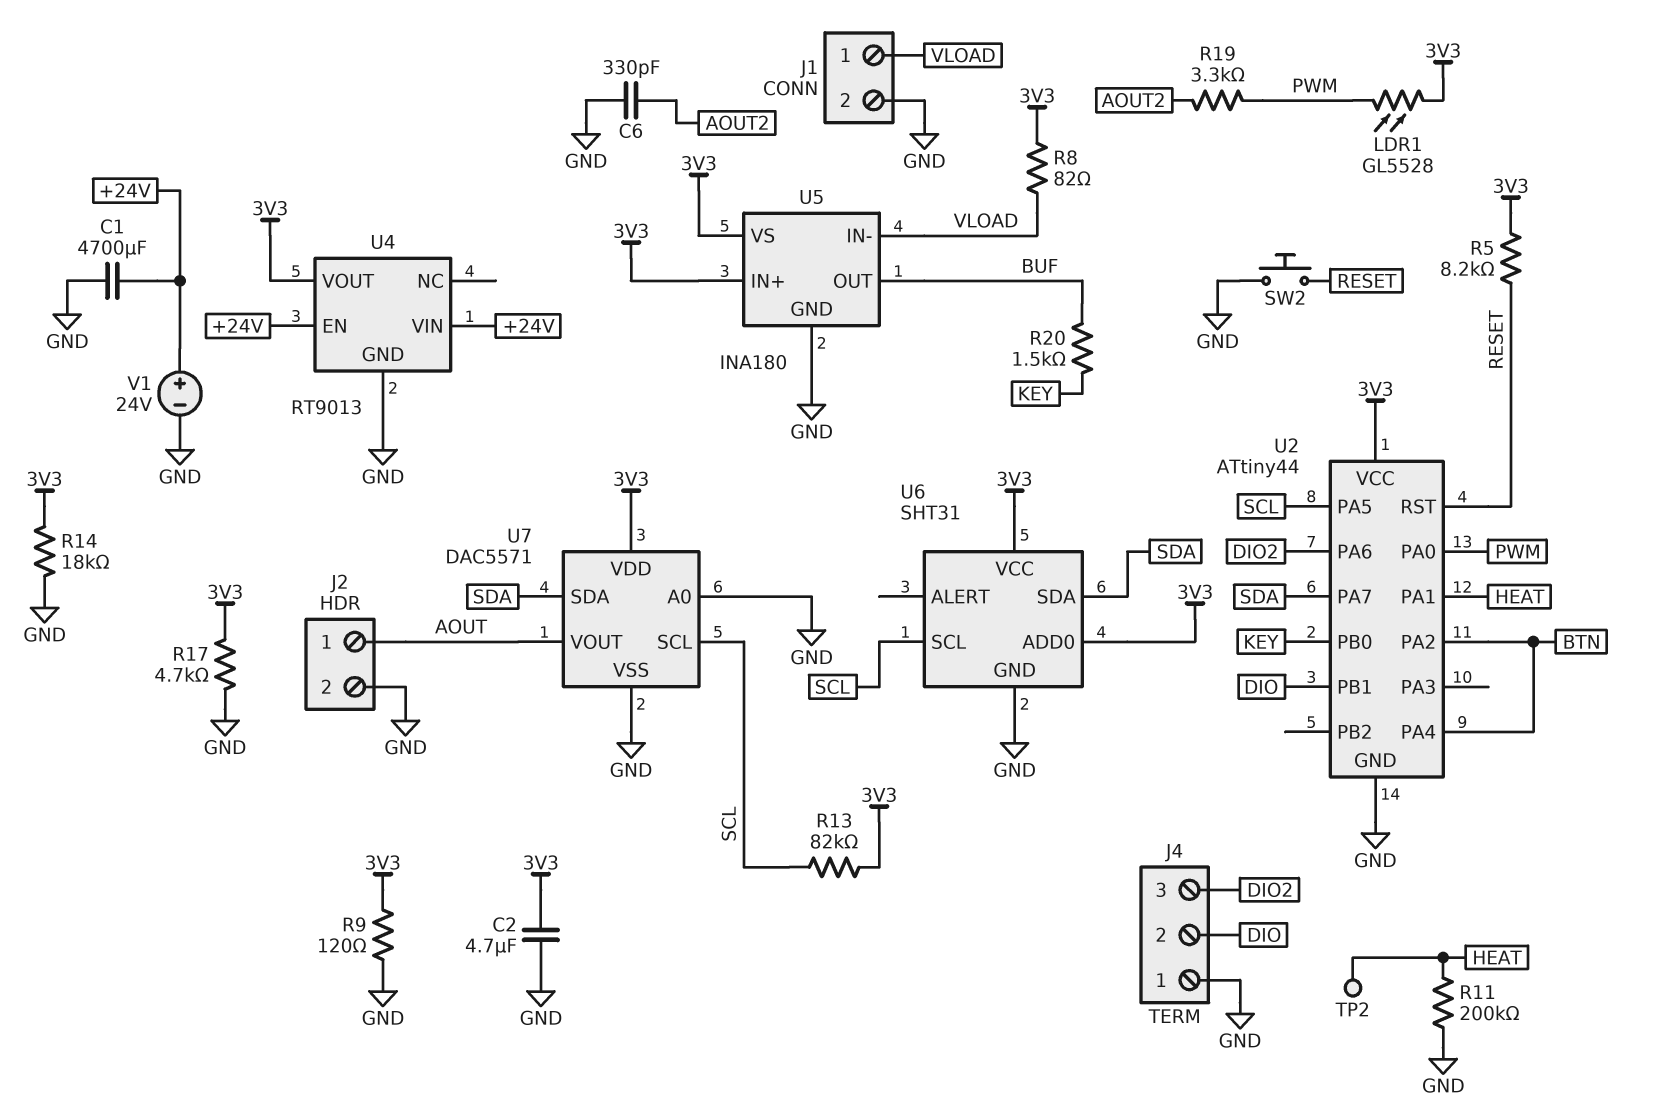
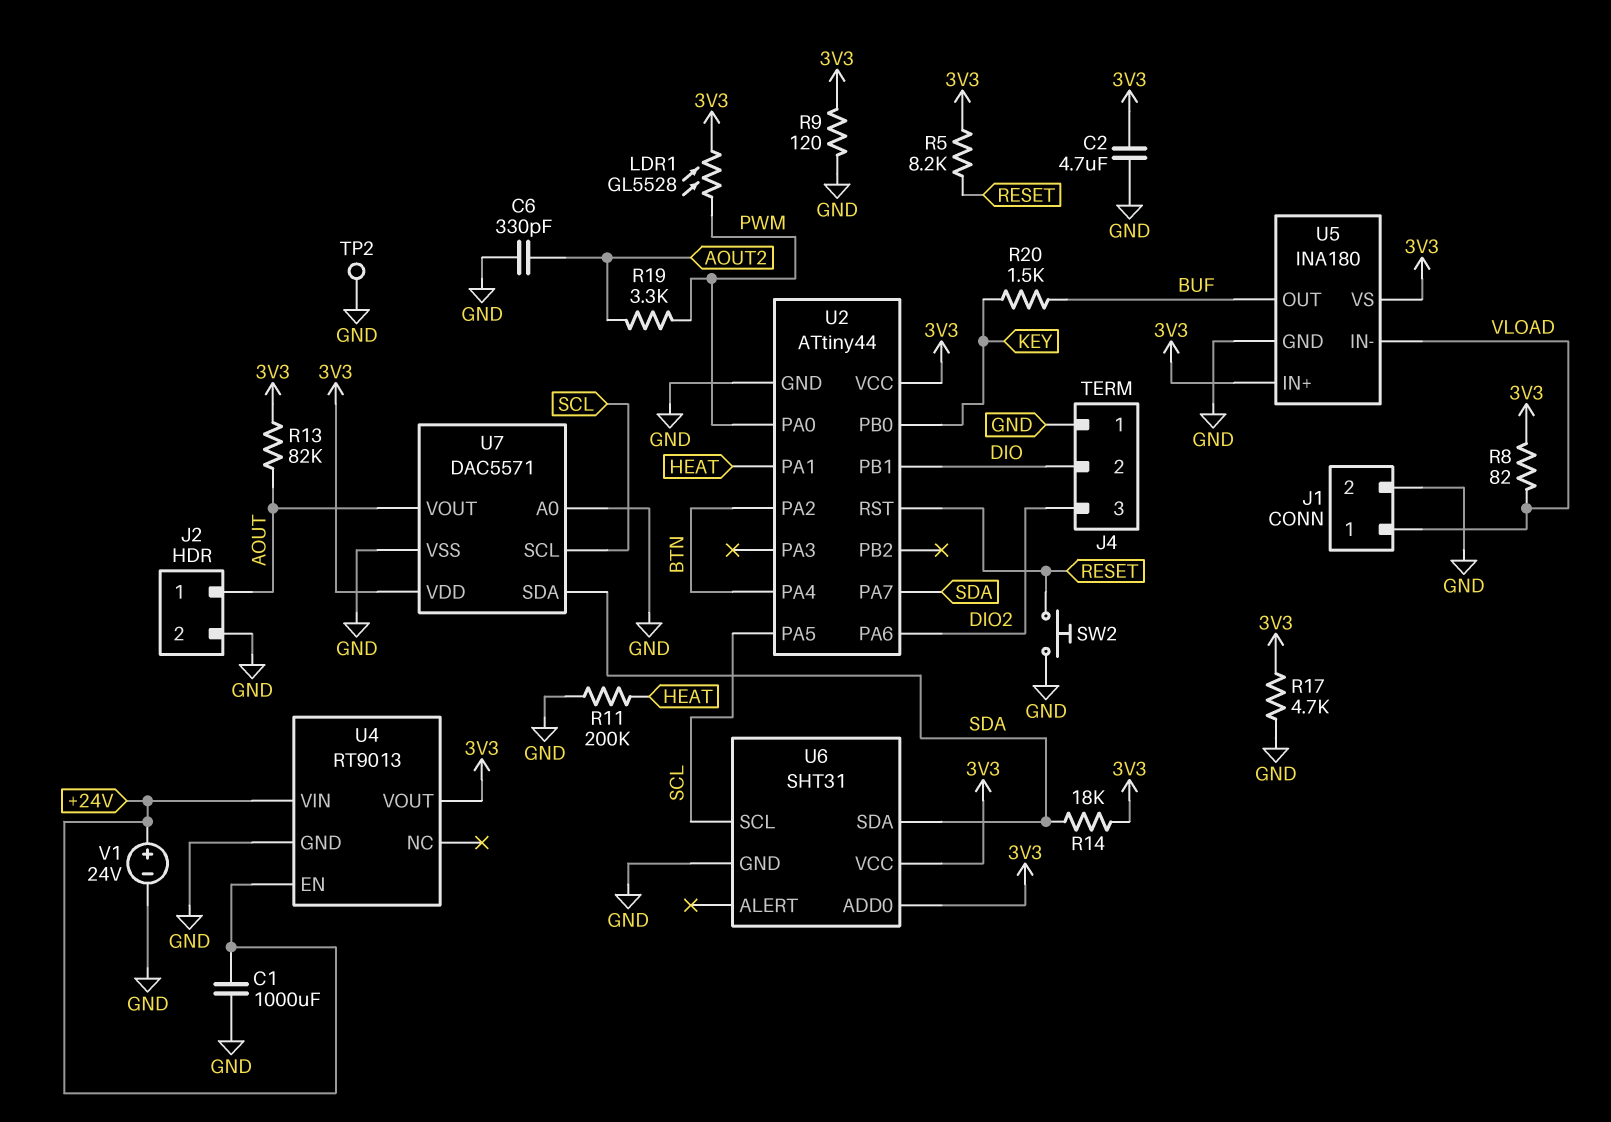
C1: 4700uF (+24V, GND) -> 1000uF (+24V, GND)
R13: 82k (3V3, SCL) -> 82k (3V3, AOUT)
R14: 18k (3V3, GND) -> 18k (3V3, SDA)
TP2: test point (HEAT) -> test point (GND)

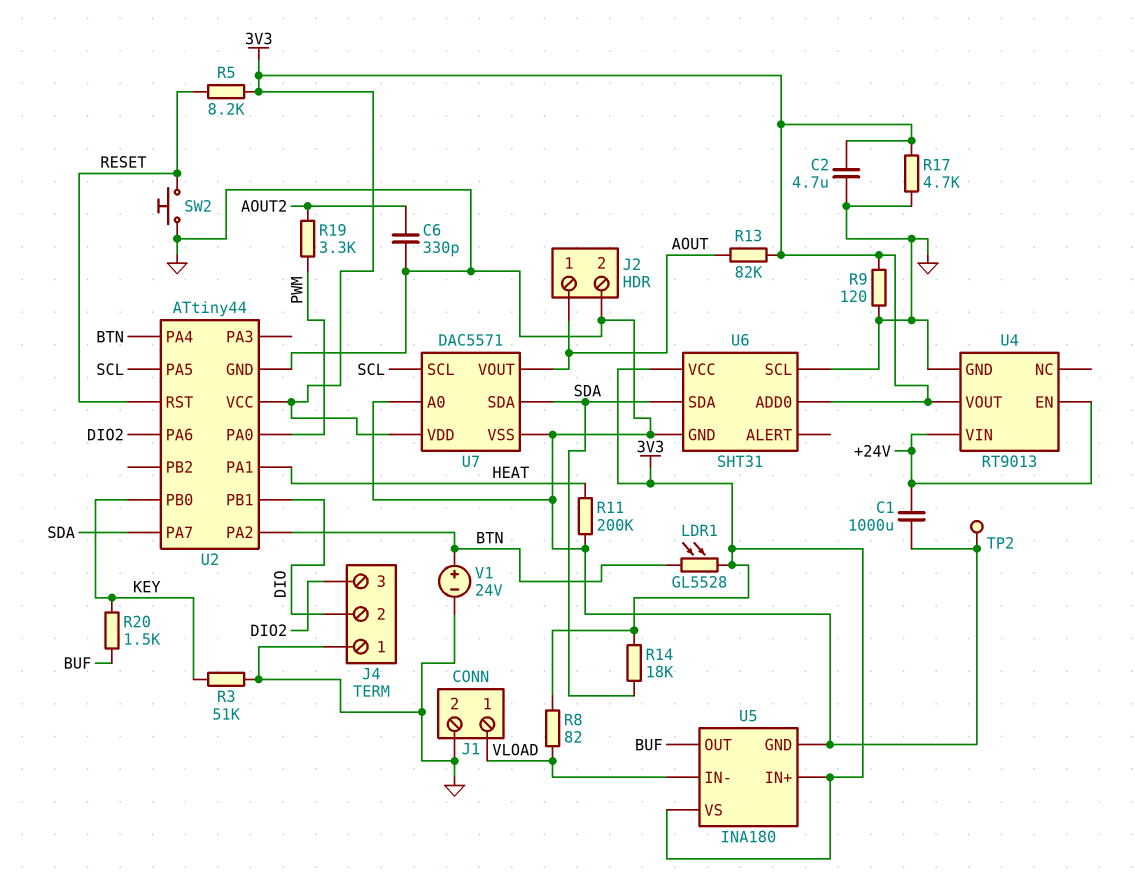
LDR1: GL5528 (3V3, PWM) -> GL5528 (3V3, BTN)
R3: none -> 51k (GND, KEY)
U6 pin SCL: SCL -> GND
V1: 24V (plus +24V, minus GND) -> 24V (plus BTN, minus GND)

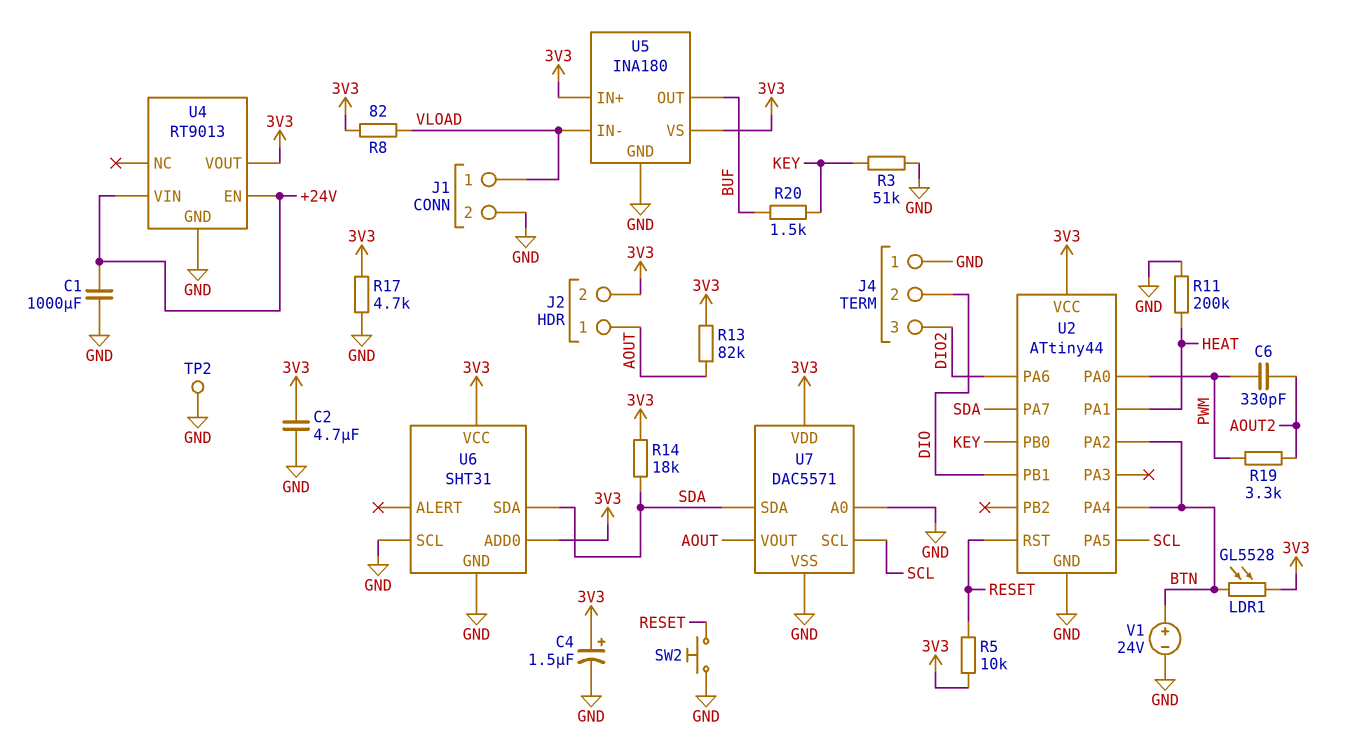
C4: none -> 1.5uF (plus 3V3, minus GND)
C6: 330pF (AOUT2, GND) -> 330pF (AOUT2, PWM)
J2 pin 2: GND -> 3V3
R5: 8.2k (3V3, RESET) -> 10k (3V3, RESET)
R9: 120 (3V3, GND) -> none

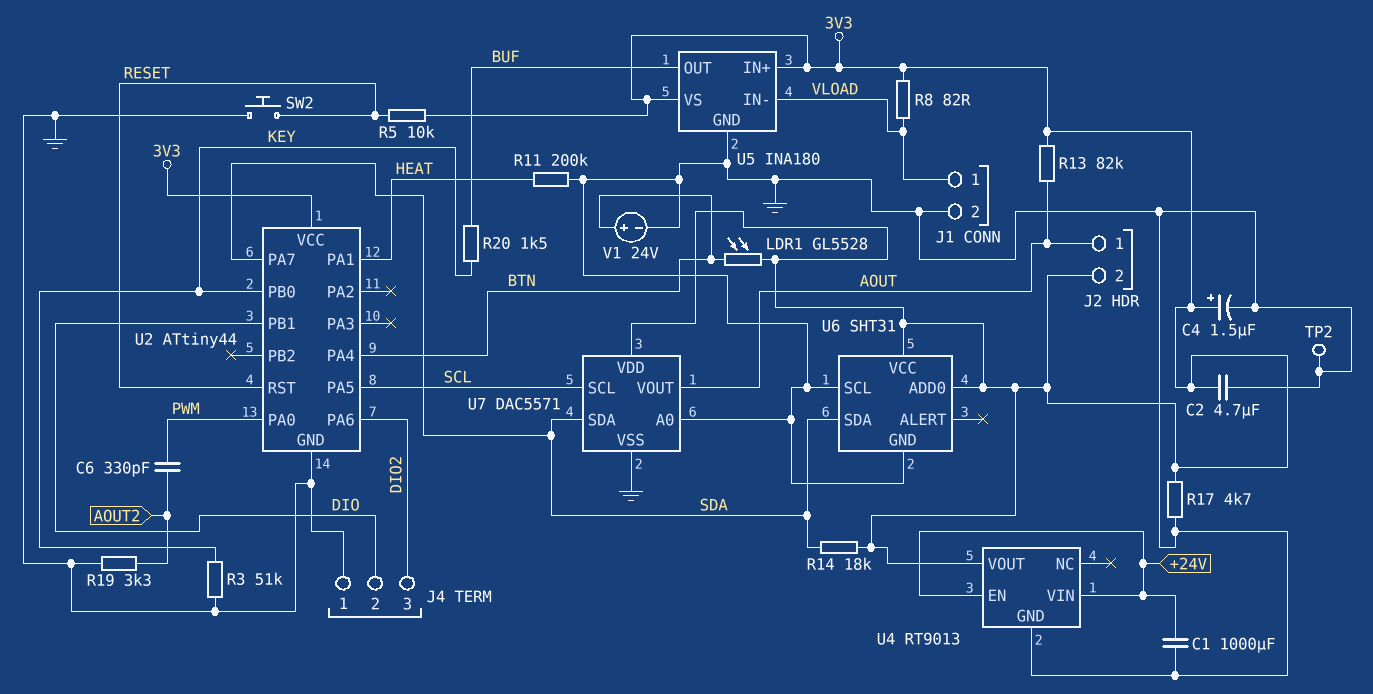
R19: 3.3k (AOUT2, PWM) -> 3.3k (AOUT2, GND)
U2 pin PA2: BTN -> none

